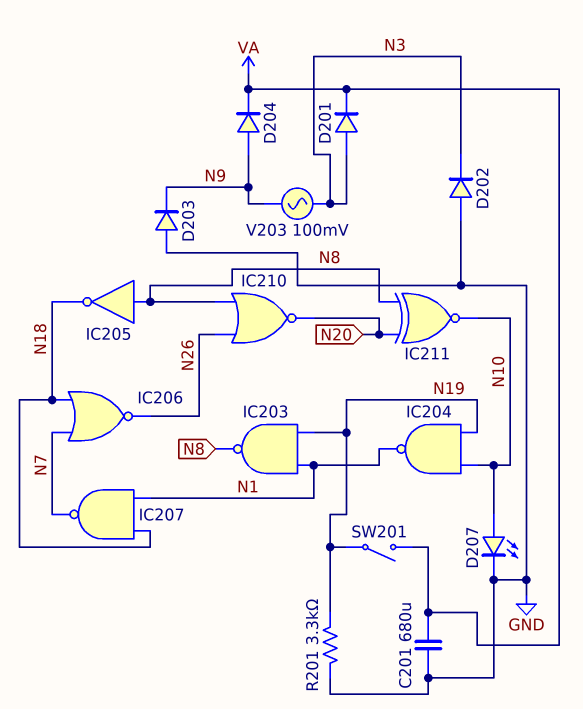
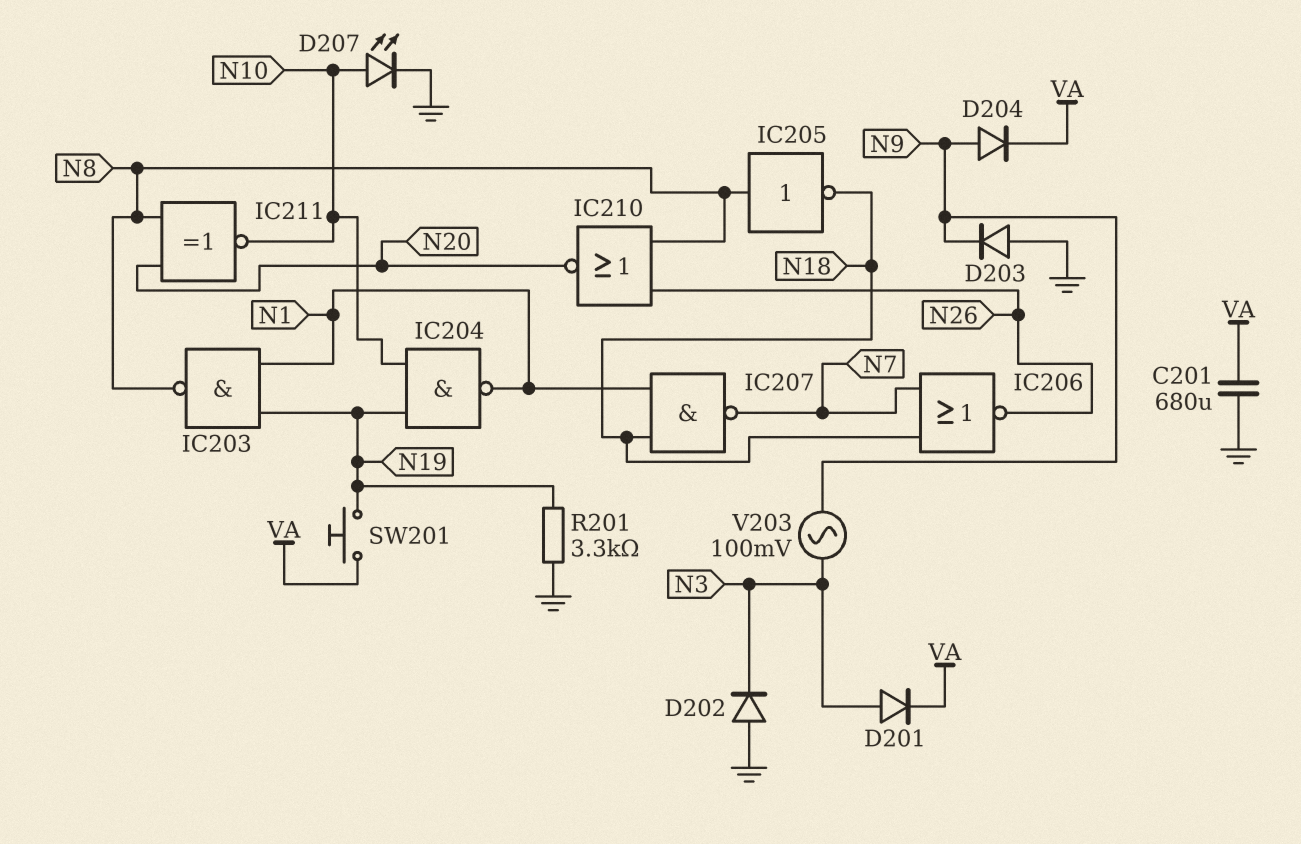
SW201: switch (N19, VA) -> button (N19, VA)

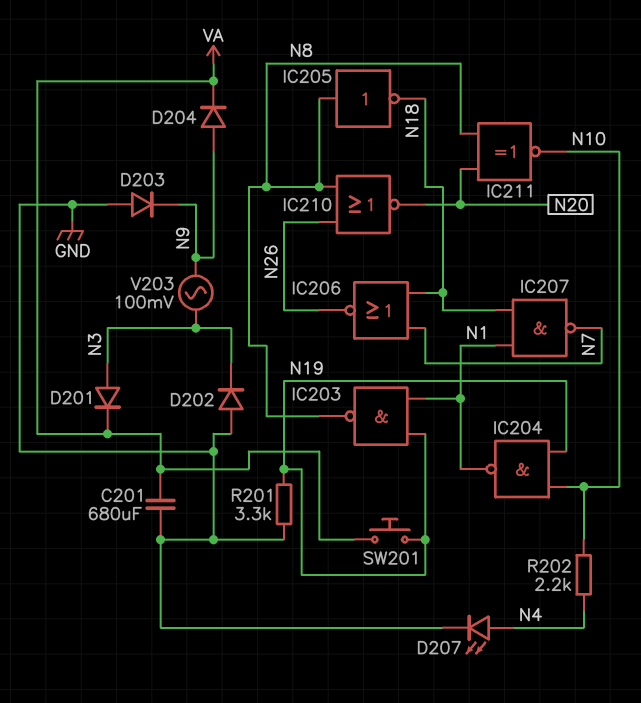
D207: LED (A N10, K GND) -> LED (A N4, K GND)
R202: none -> 2.2k (N4, N10)

